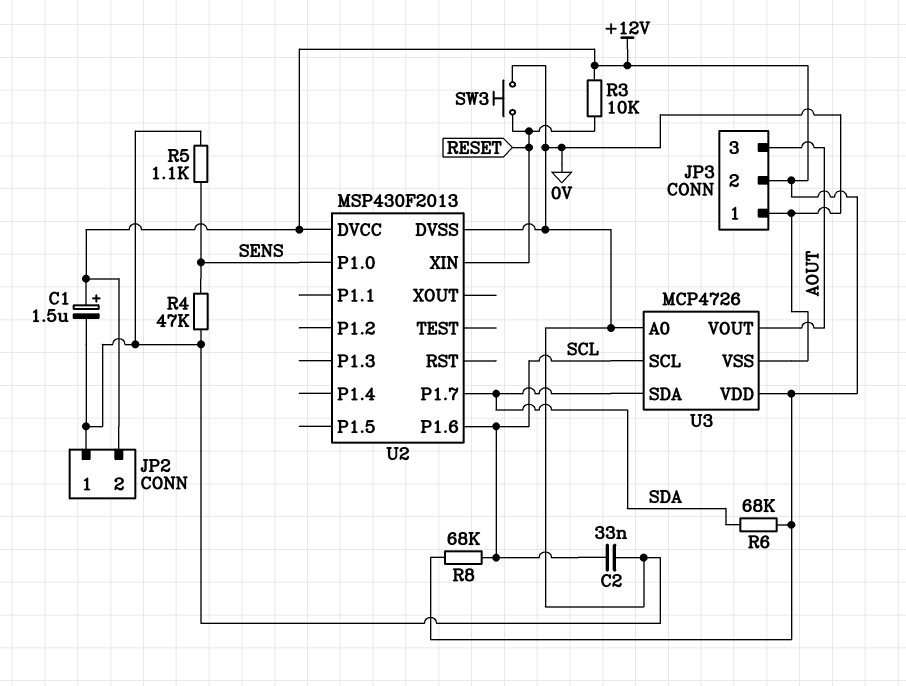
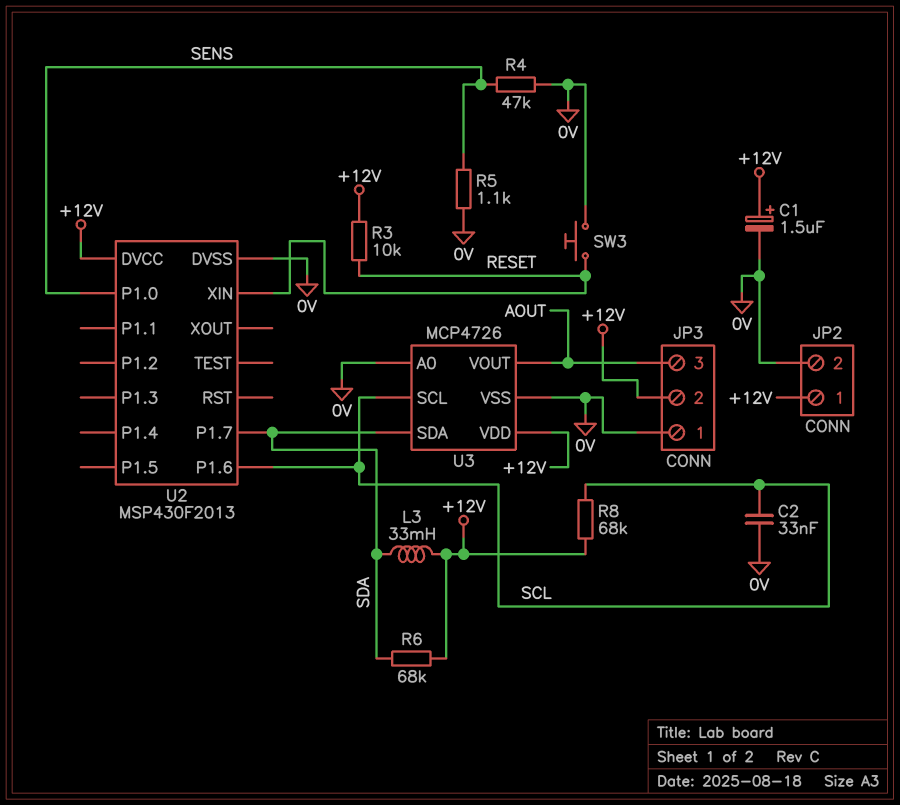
JP2 pin 1: 0V -> +12V
JP2 pin 2: +12V -> 0V
L3: none -> 33mH (+12V, SDA)

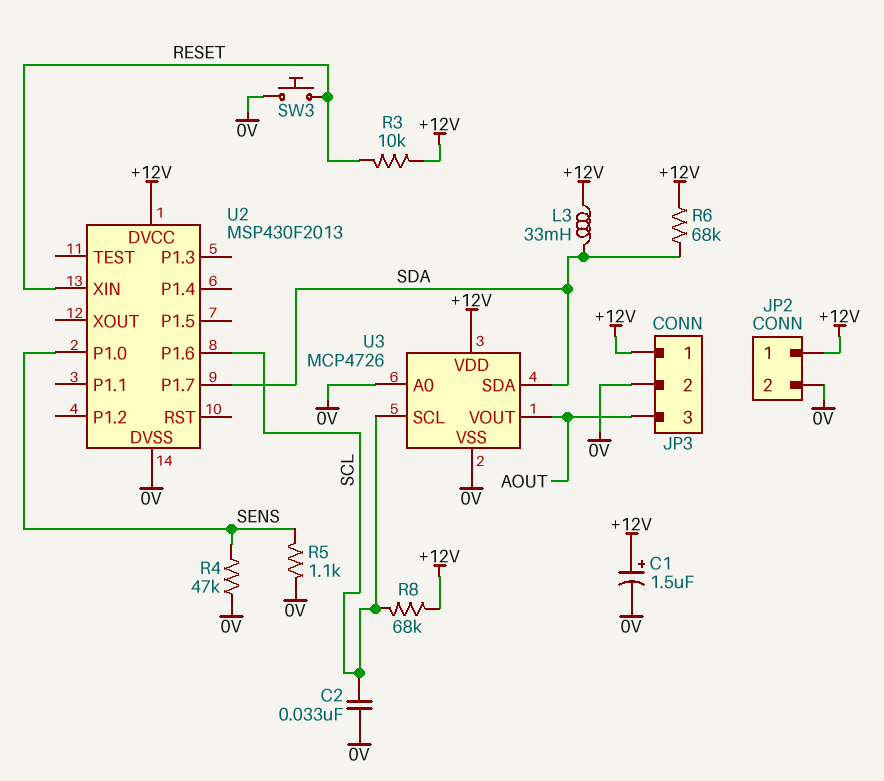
JP3 pin 1: 0V -> +12V
JP3 pin 2: +12V -> 0V

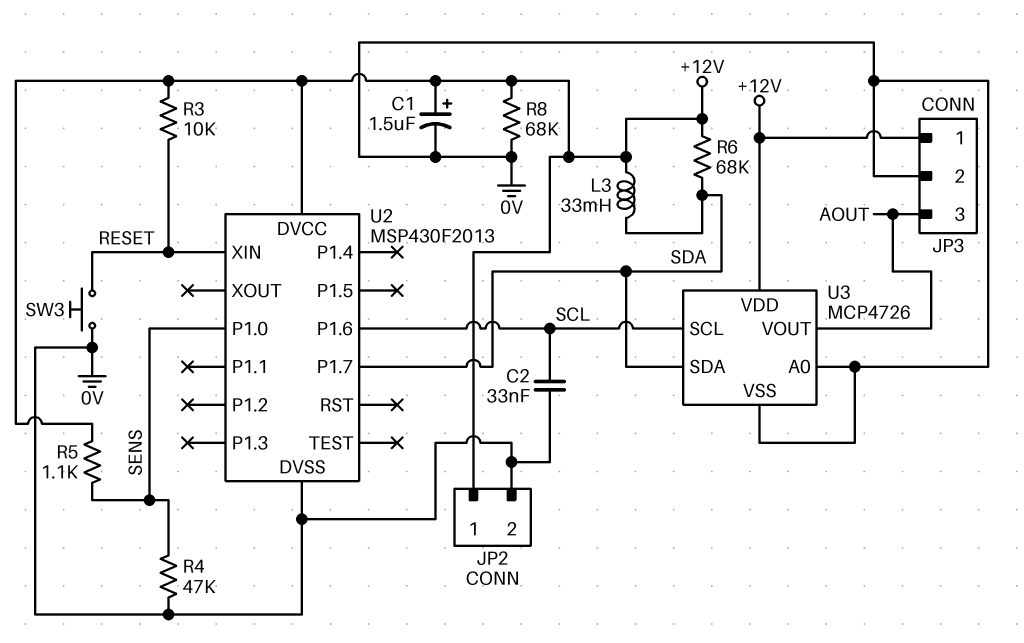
R5: 1.1k (0V, SENS) -> 1.1k (+12V, SENS)
R8: 68k (+12V, SCL) -> 68k (+12V, 0V)

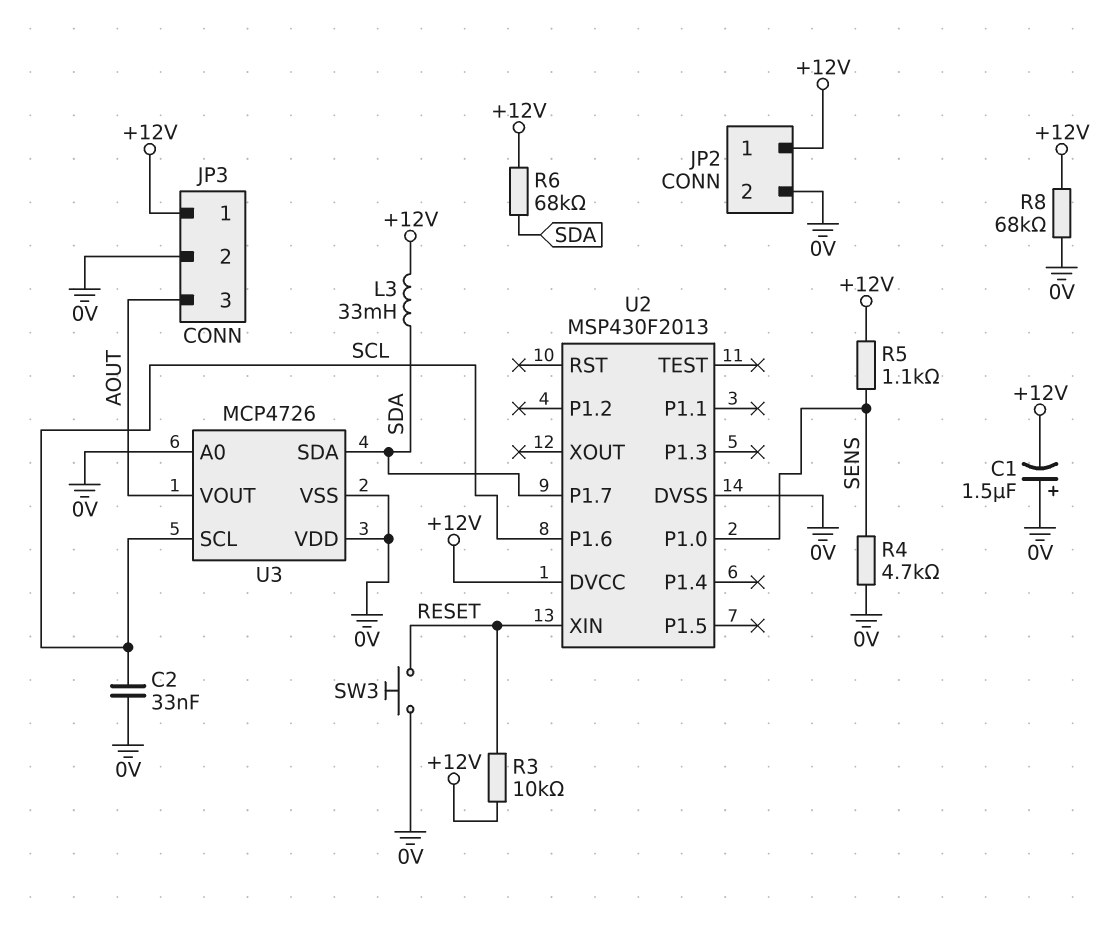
C1: 1.5uF (plus +12V, minus 0V) -> 1.5uF (plus 0V, minus +12V)
R4: 47k (0V, SENS) -> 4.7k (0V, SENS)
U3 pin VDD: +12V -> 0V

